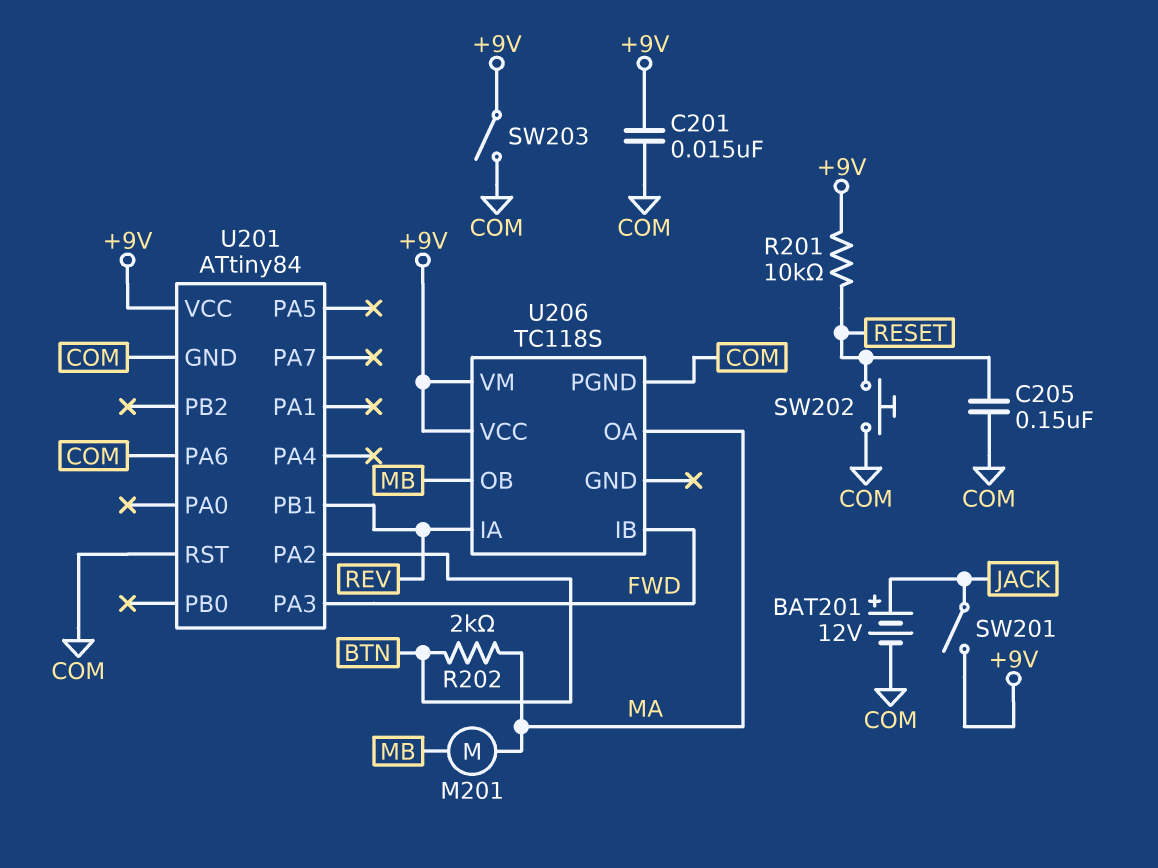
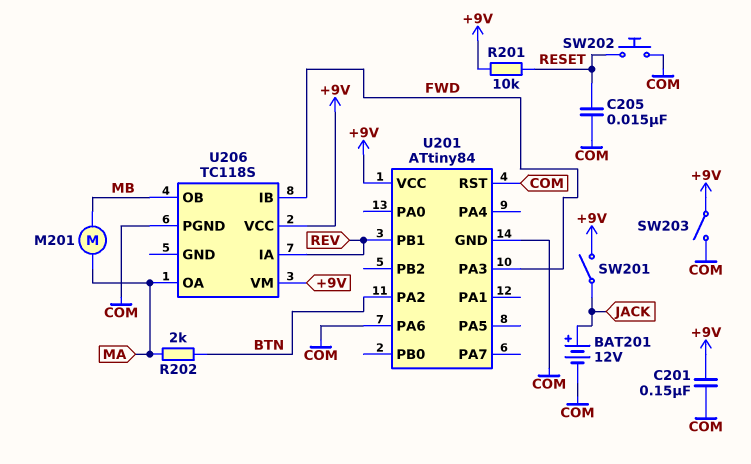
C201: 15nF (+9V, COM) -> 150nF (+9V, COM)
C205: 150nF (COM, RESET) -> 15nF (COM, RESET)

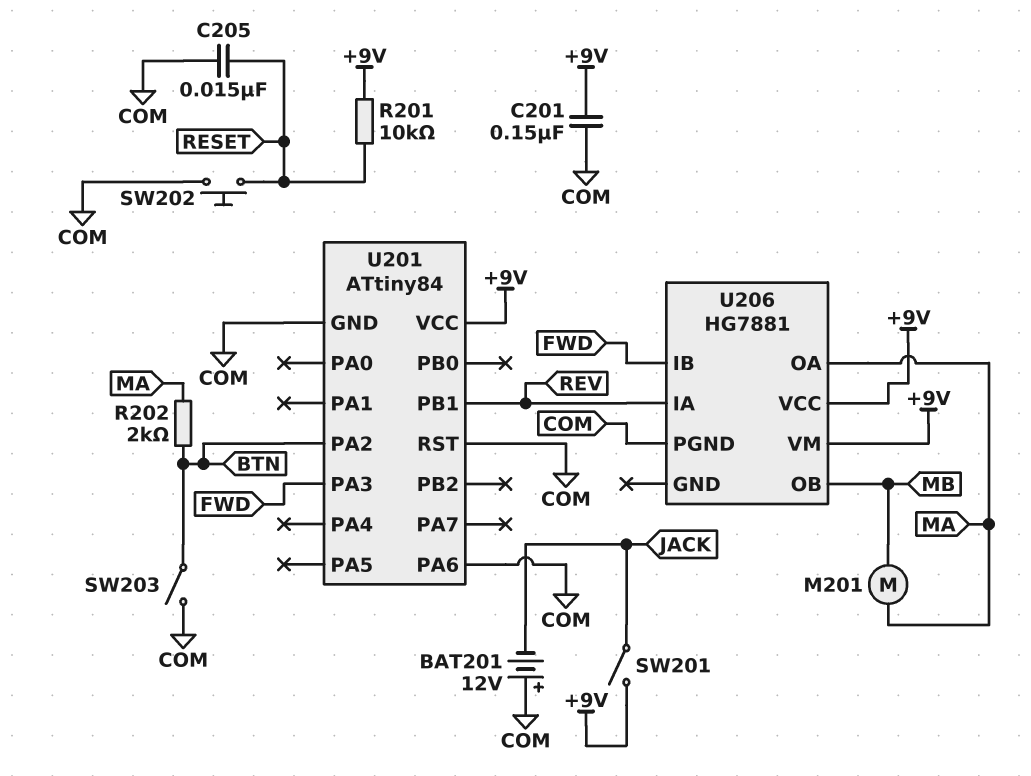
BAT201: 12V (plus JACK, minus COM) -> 12V (plus COM, minus JACK)
SW203: switch (+9V, COM) -> switch (BTN, COM)
U206: TC118S -> HG7881

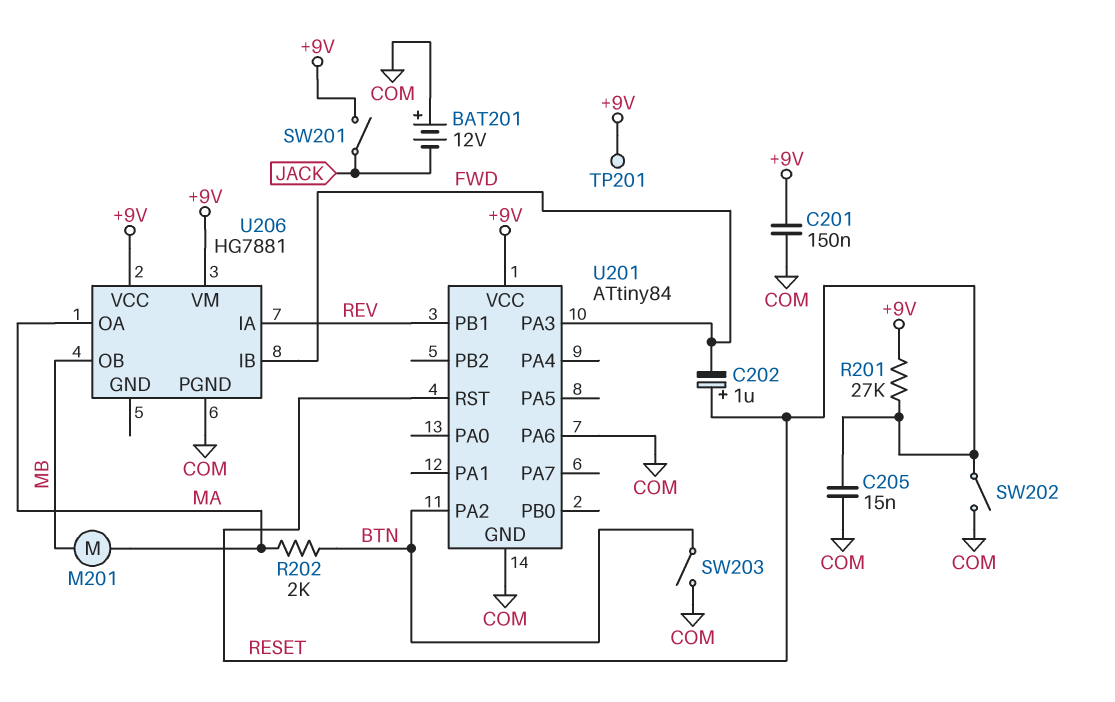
C202: none -> 1uF (plus RESET, minus FWD)
R201: 10k (+9V, RESET) -> 27k (+9V, RESET)
SW202: button (COM, RESET) -> switch (COM, RESET)
TP201: none -> test point (+9V)
U201 pin RST: COM -> RESET

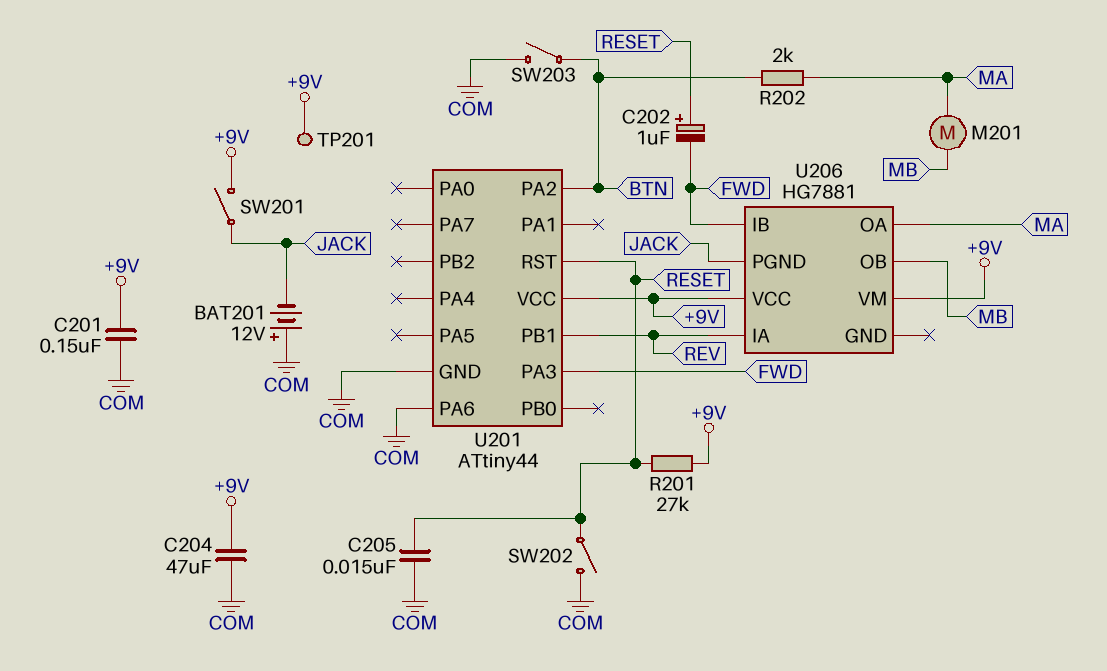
C204: none -> 47uF (+9V, COM)
U201: ATtiny84 -> ATtiny44
U206 pin PGND: COM -> JACK

